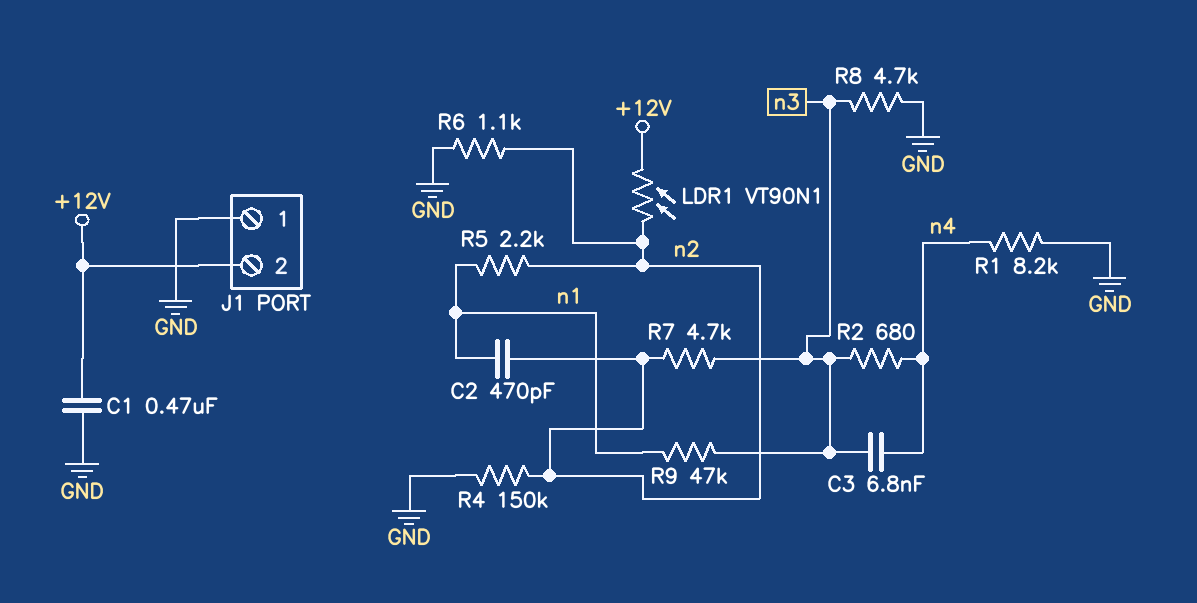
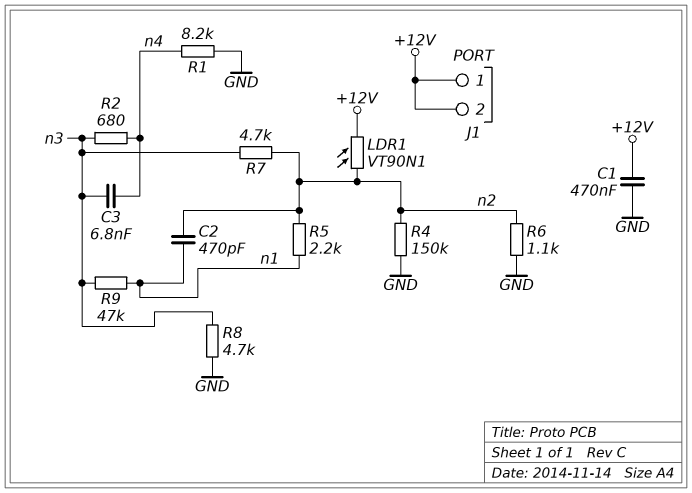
J1 pin 1: GND -> +12V

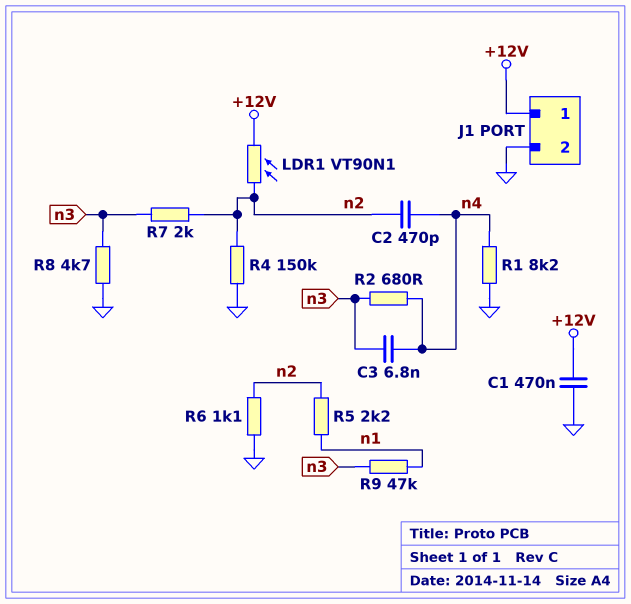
C2: 470pF (n1, n2) -> 470pF (n2, n4)
J1 pin 2: +12V -> GND
R7: 4.7k (n2, n3) -> 2k (n2, n3)

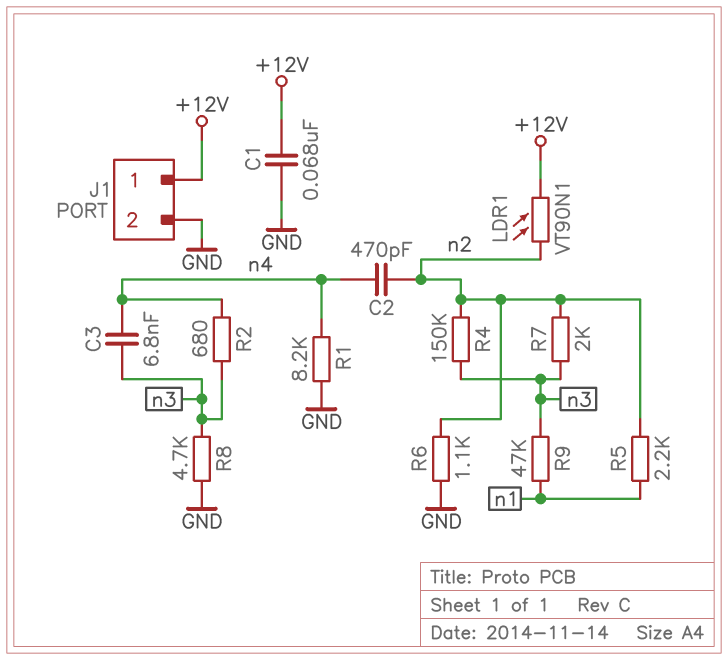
C1: 470nF (+12V, GND) -> 68nF (+12V, GND)
R4: 150k (GND, n2) -> 150k (n2, n3)

